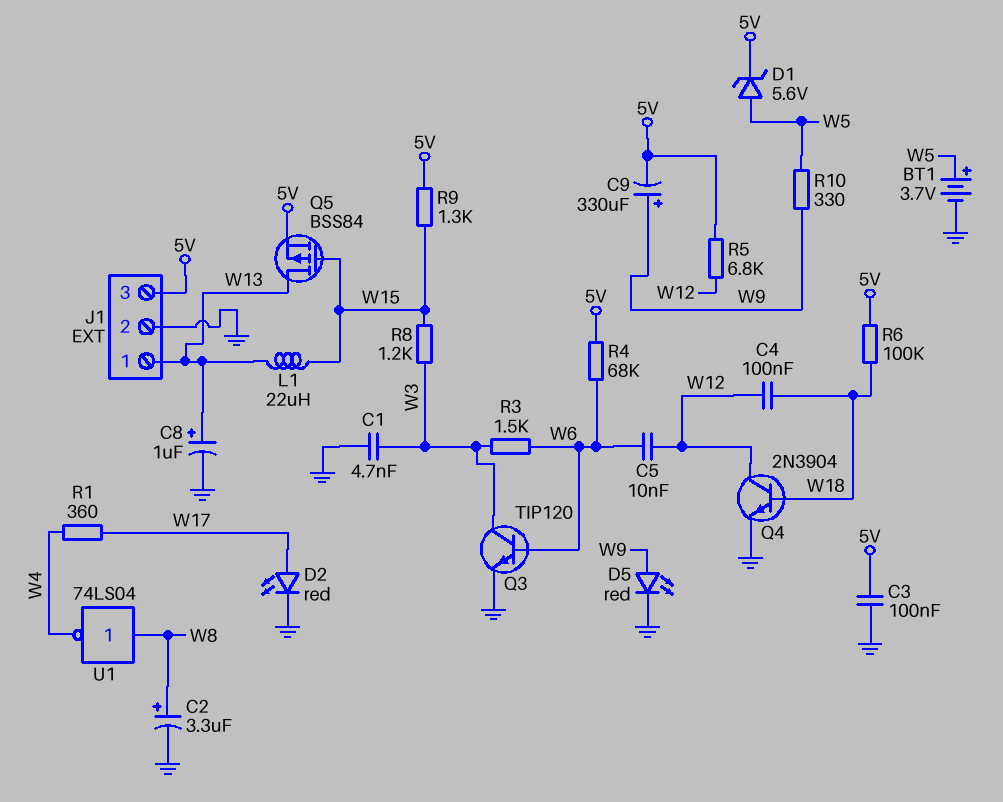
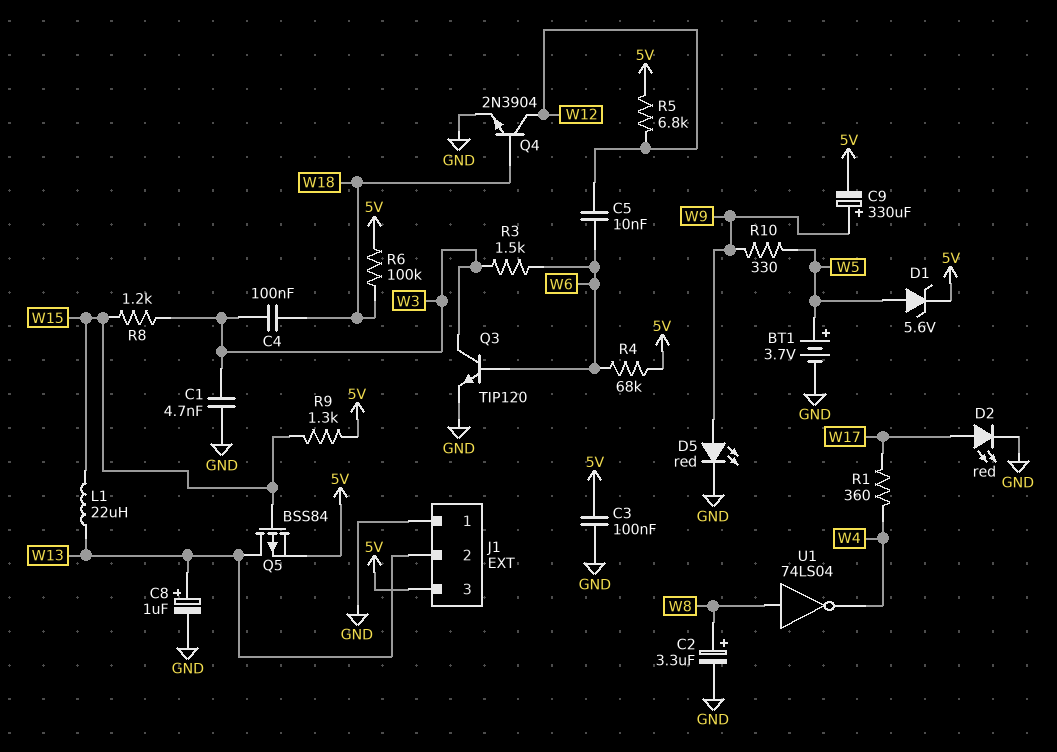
C4: 100nF (W12, W18) -> 100nF (W3, W18)
J1 pin 1: W13 -> GND
J1 pin 2: GND -> W13

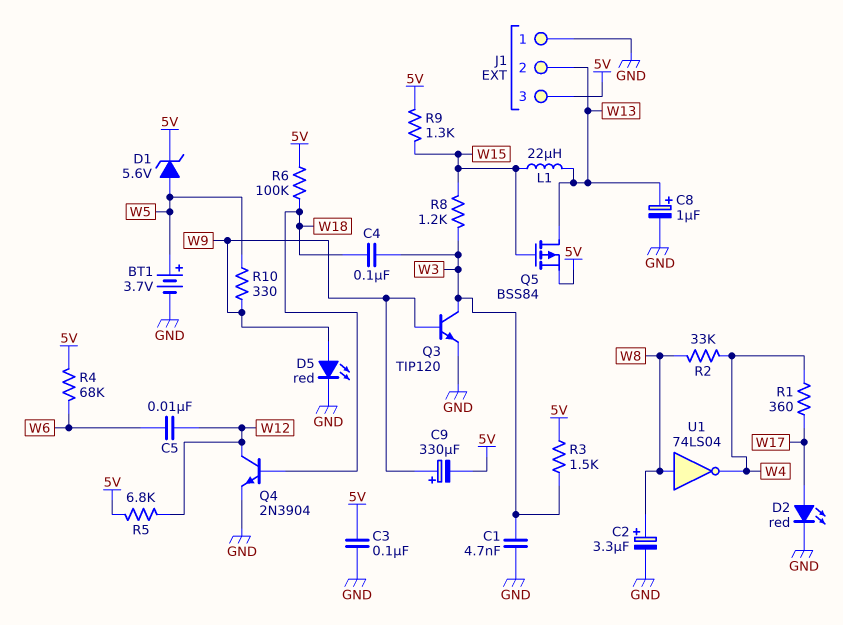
Q3: NPN TIP120 (B W6, C W3, E GND) -> NPN TIP120 (B W9, C W3, E GND)
R2: none -> 33k (W4, W8)
R3: 1.5k (W3, W6) -> 1.5k (5V, W3)

